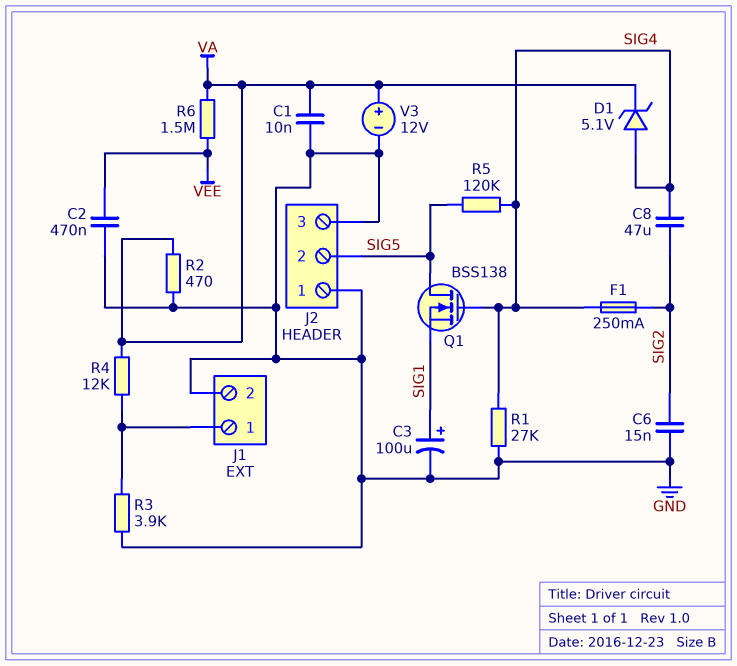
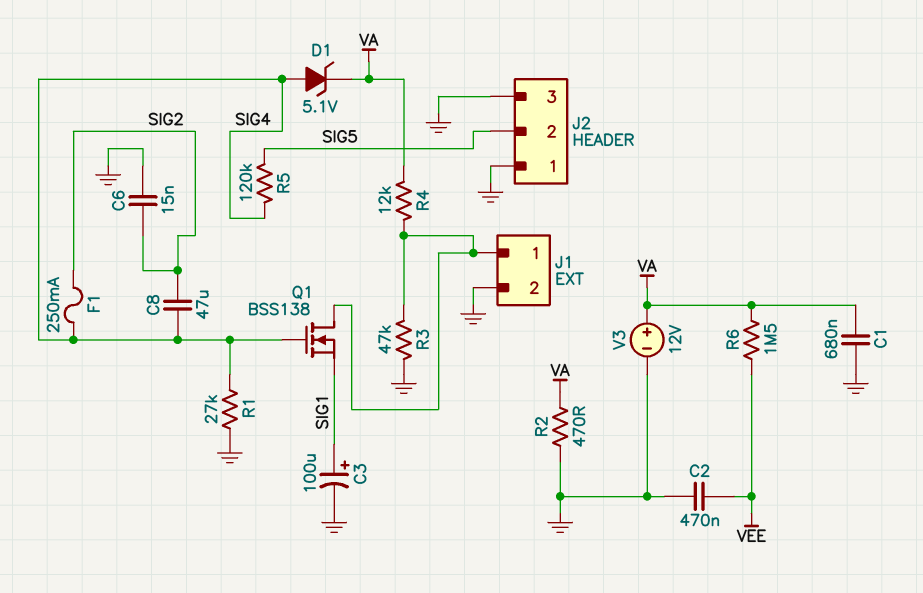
C1: 10nF (GND, VA) -> 680nF (GND, VA)
Q1: NMOS BSS138 (G SIG4, D SIG5, S SIG1) -> NMOS BSS138 (G SIG4, D J1/1, S SIG1)
R3: 3.9k (GND, J1/1) -> 47k (GND, J1/1)

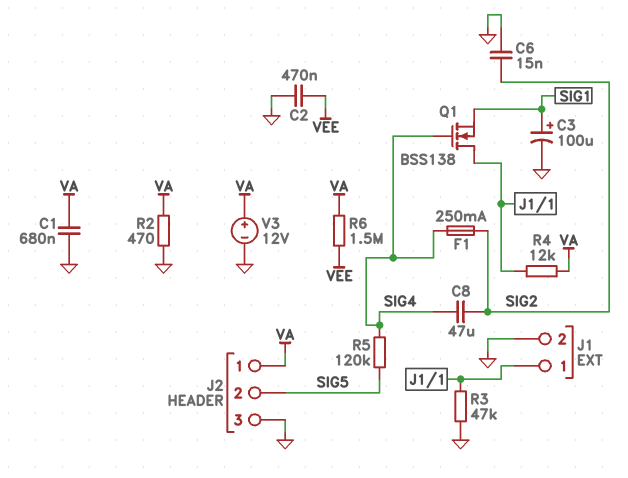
D1: zener 5.1V (A SIG4, K VA) -> none
J2 pin 1: GND -> VA
R1: 27k (GND, SIG4) -> none

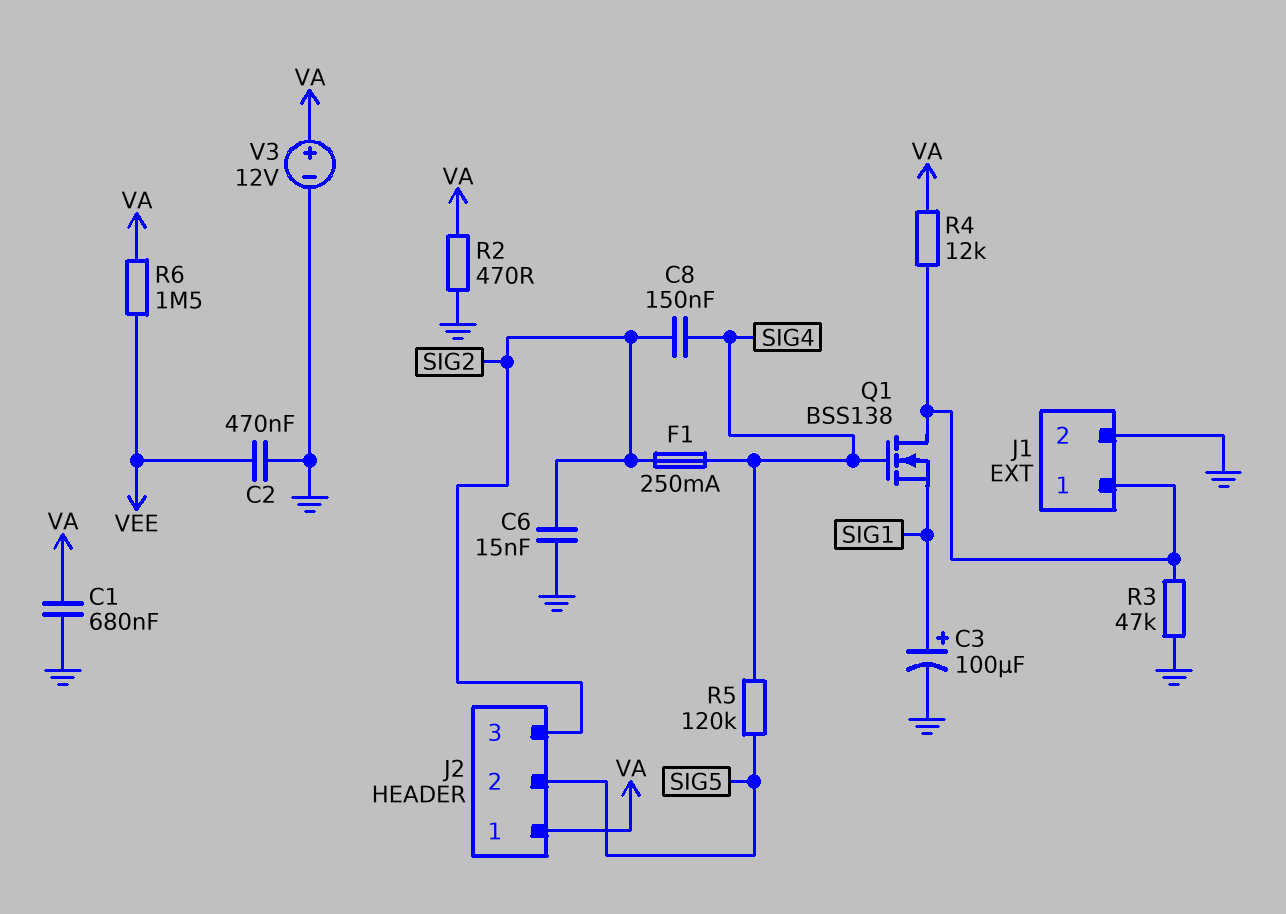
C8: 47uF (SIG2, SIG4) -> 150nF (SIG2, SIG4)
J2 pin 3: GND -> SIG2

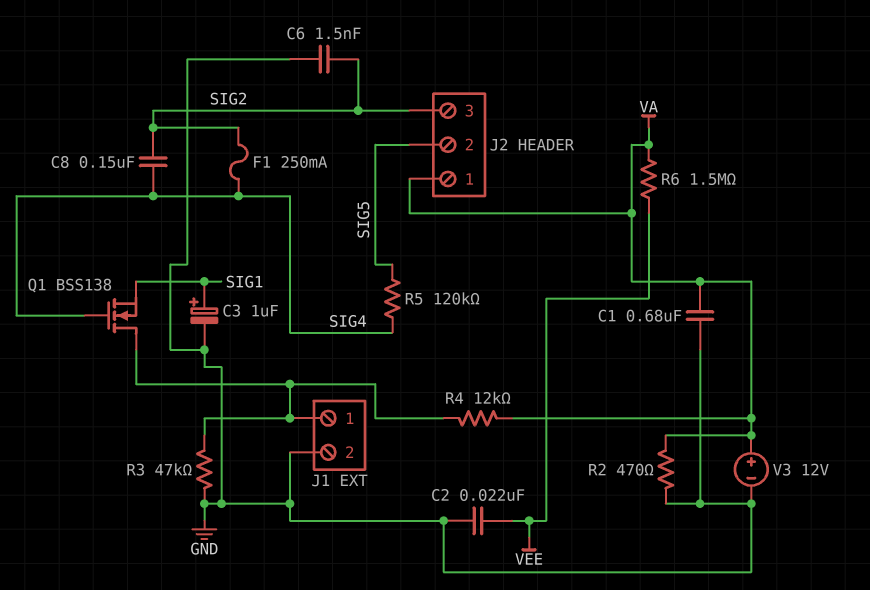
C2: 470nF (GND, VEE) -> 22nF (GND, VEE)
C3: 100uF (plus SIG1, minus GND) -> 1uF (plus SIG1, minus GND)
C6: 15nF (GND, SIG2) -> 1.5nF (GND, SIG2)

